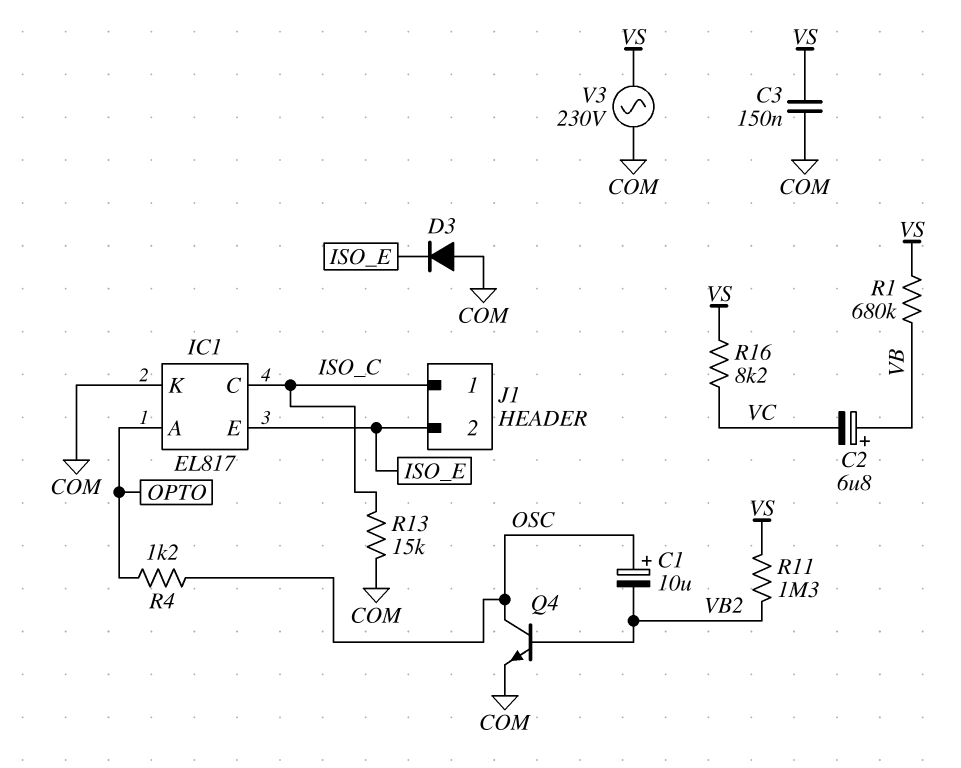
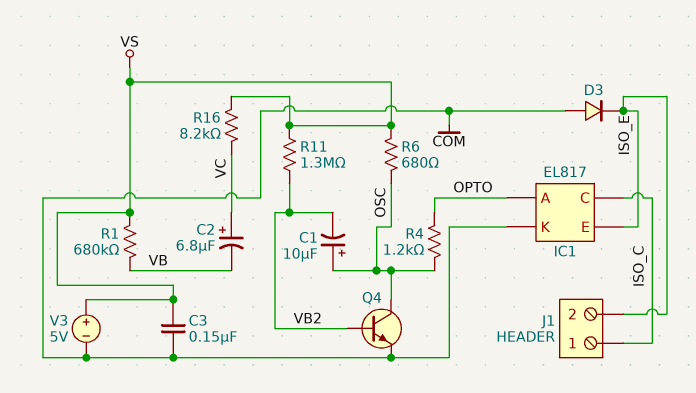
C2: 6.8uF (plus VB, minus VC) -> 6.8uF (plus VC, minus VB)
R6: none -> 680 (OSC, VS)
R13: 15k (COM, ISO_C) -> none
V3: AC 230V (COM, VS) -> 5V (plus VS, minus COM)

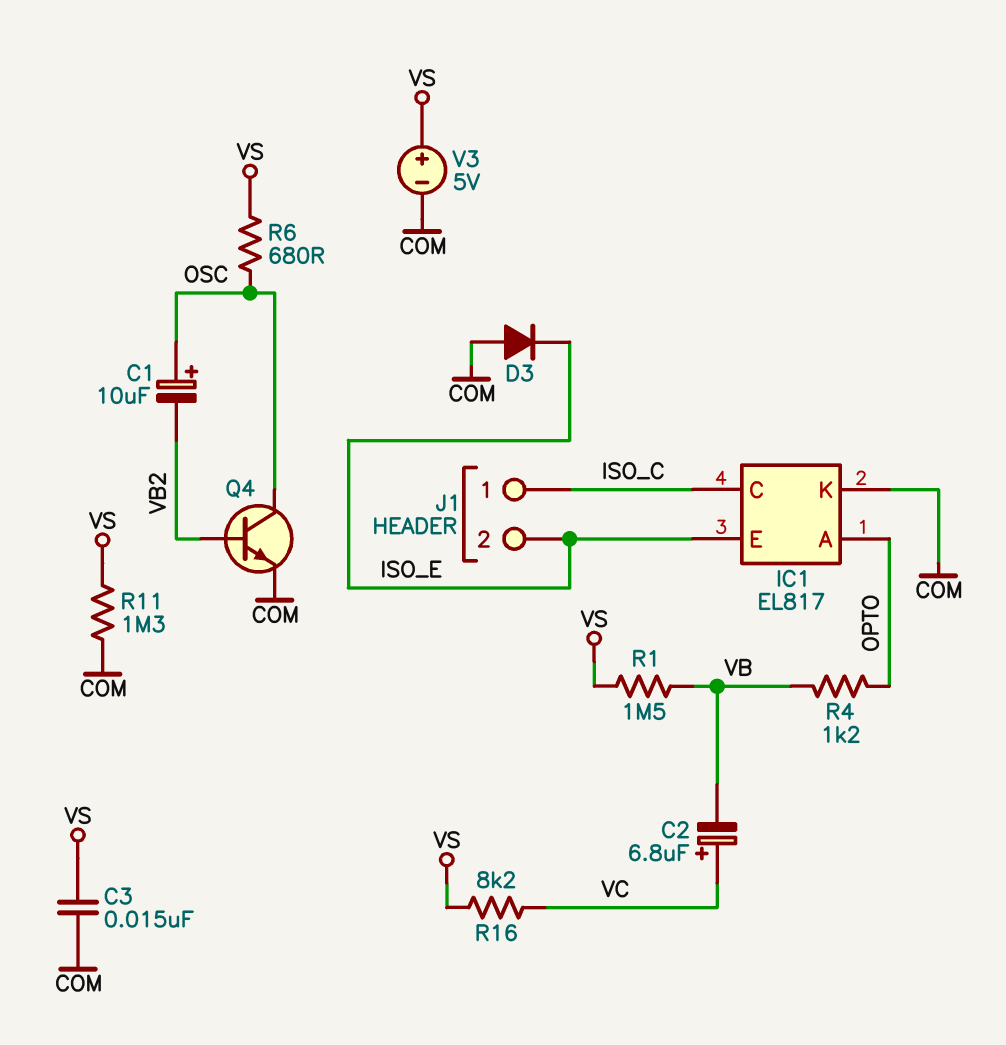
C3: 150nF (COM, VS) -> 15nF (COM, VS)
R1: 680k (VB, VS) -> 1.5M (VB, VS)
R4: 1.2k (OPTO, OSC) -> 1.2k (OPTO, VB)
R11: 1.3M (VB2, VS) -> 1.3M (COM, VS)

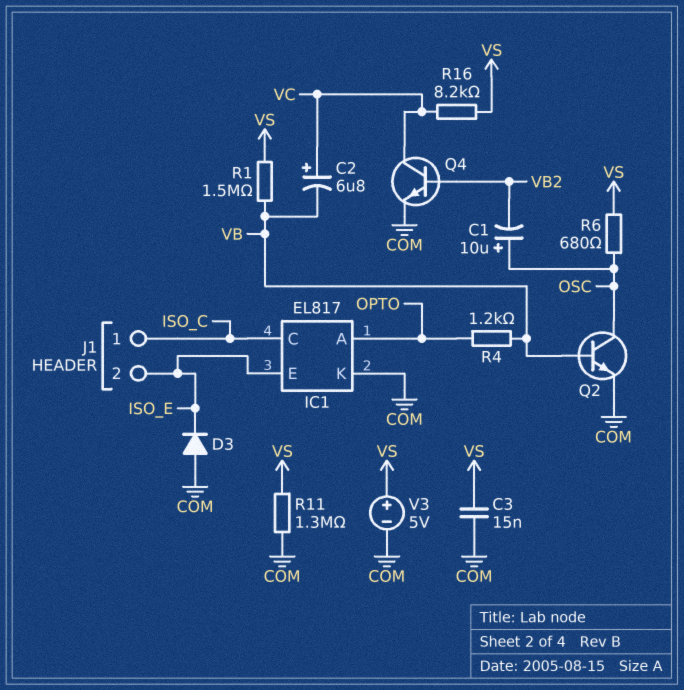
Q2: none -> NPN (B VB, C OSC, E COM)
Q4: NPN (B VB2, C OSC, E COM) -> NPN (B VB2, C VC, E COM)

